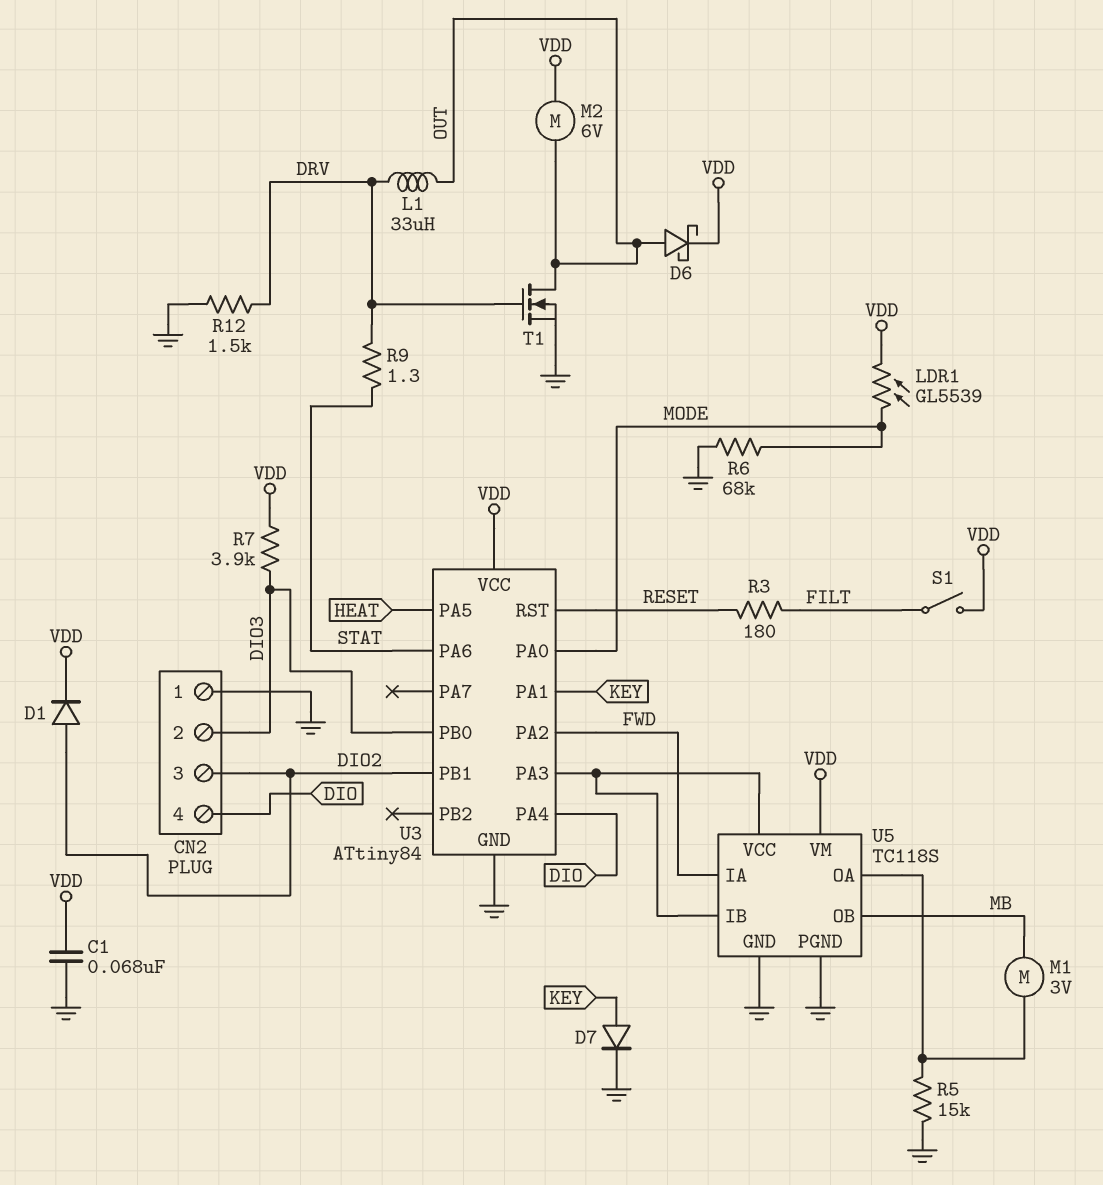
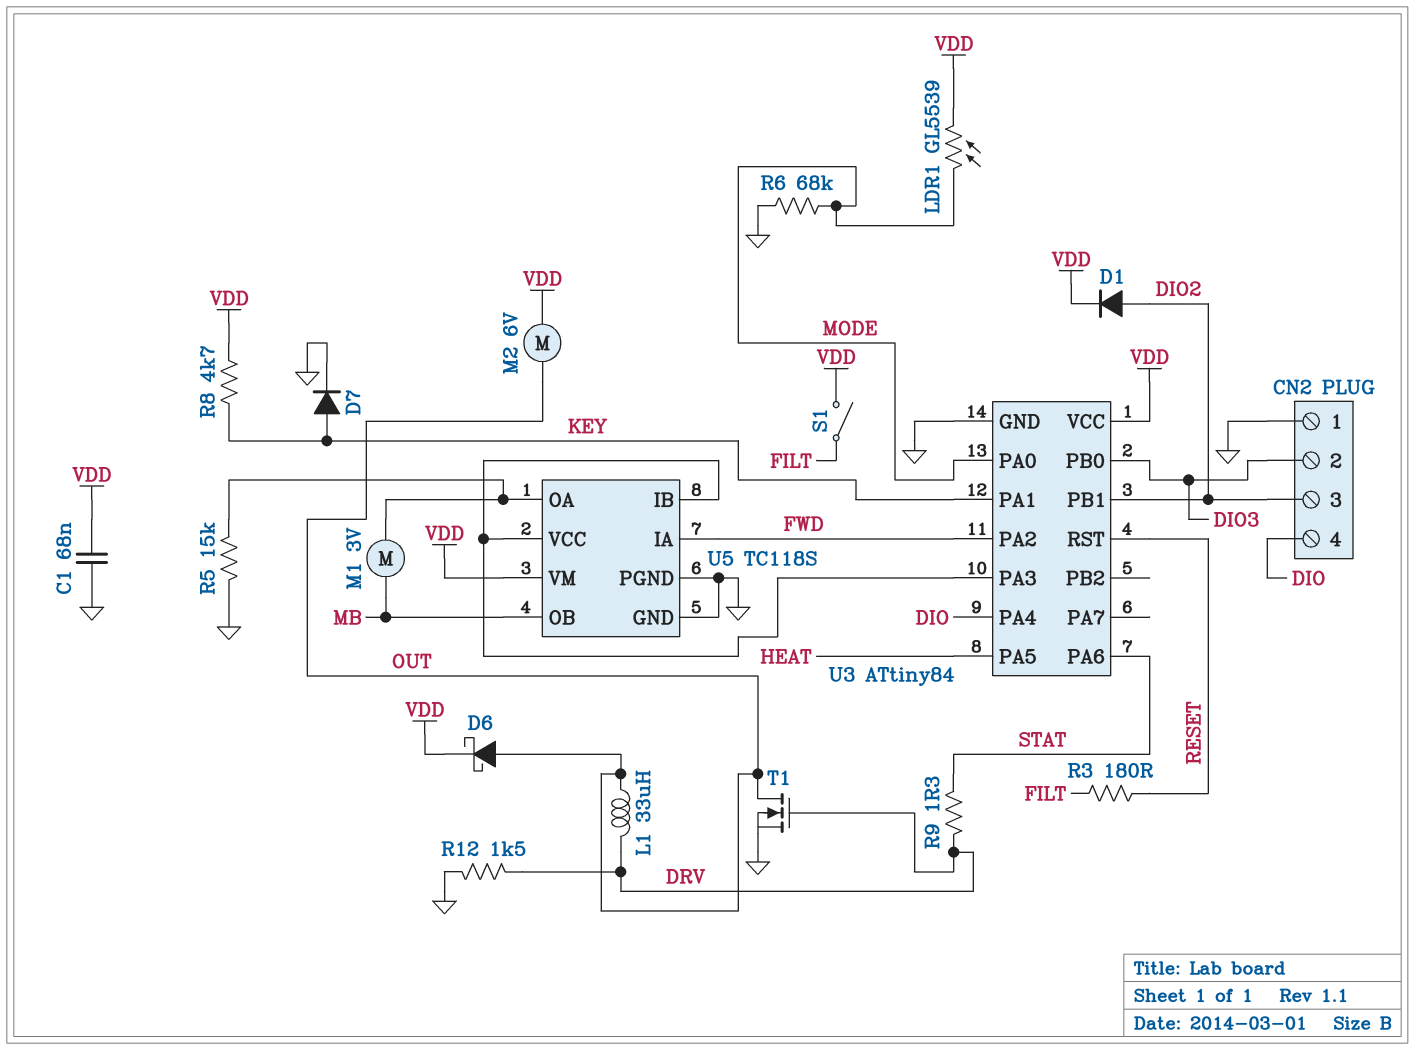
R7: 3.9k (DIO3, VDD) -> none
R8: none -> 4.7k (KEY, VDD)

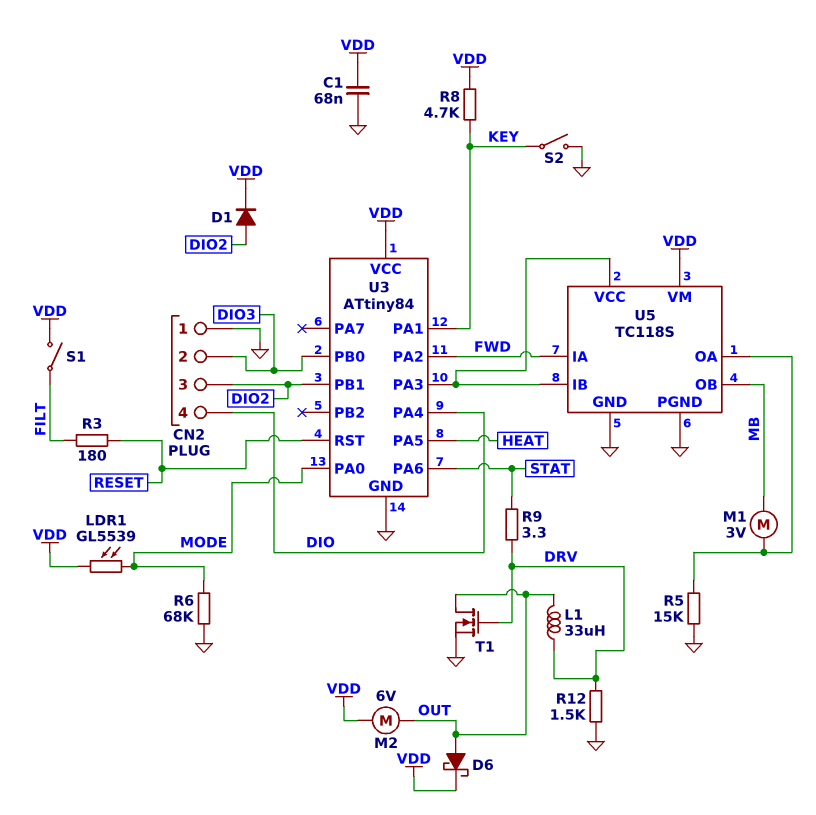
D7: diode (A KEY, K GND) -> none
R9: 1.3 (DRV, STAT) -> 3.3 (DRV, STAT)
S2: none -> switch (GND, KEY)

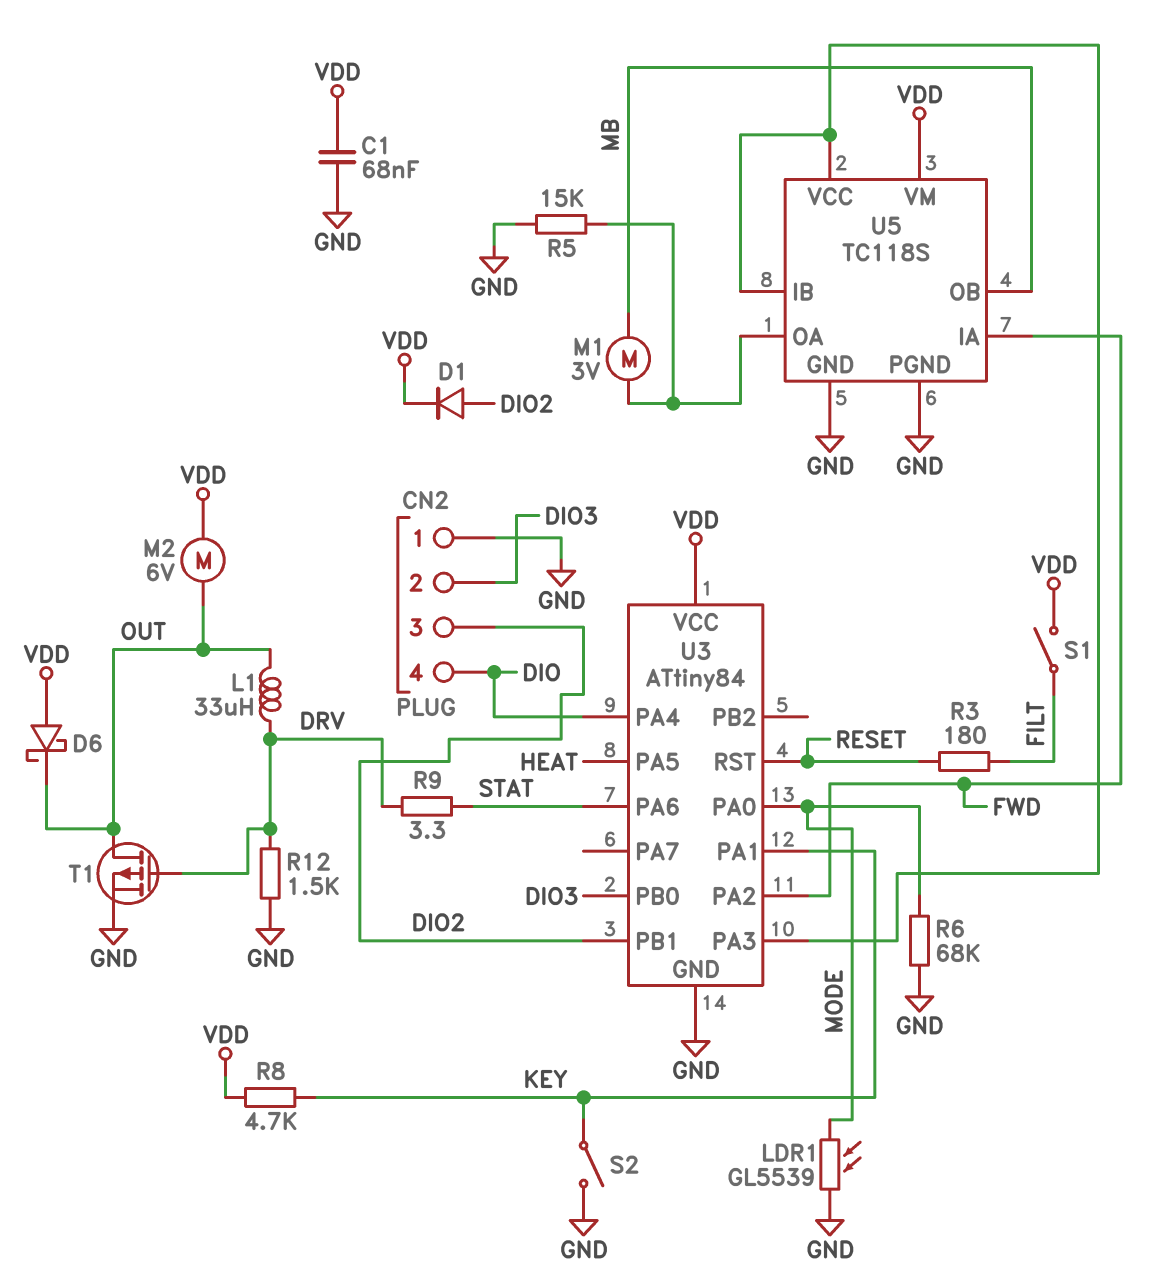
D6: schottky (A OUT, K VDD) -> schottky (A VDD, K OUT)
LDR1: GL5539 (MODE, VDD) -> GL5539 (GND, MODE)
T1: NMOS (G DRV, D OUT, S GND) -> PMOS (G DRV, D OUT, S GND)

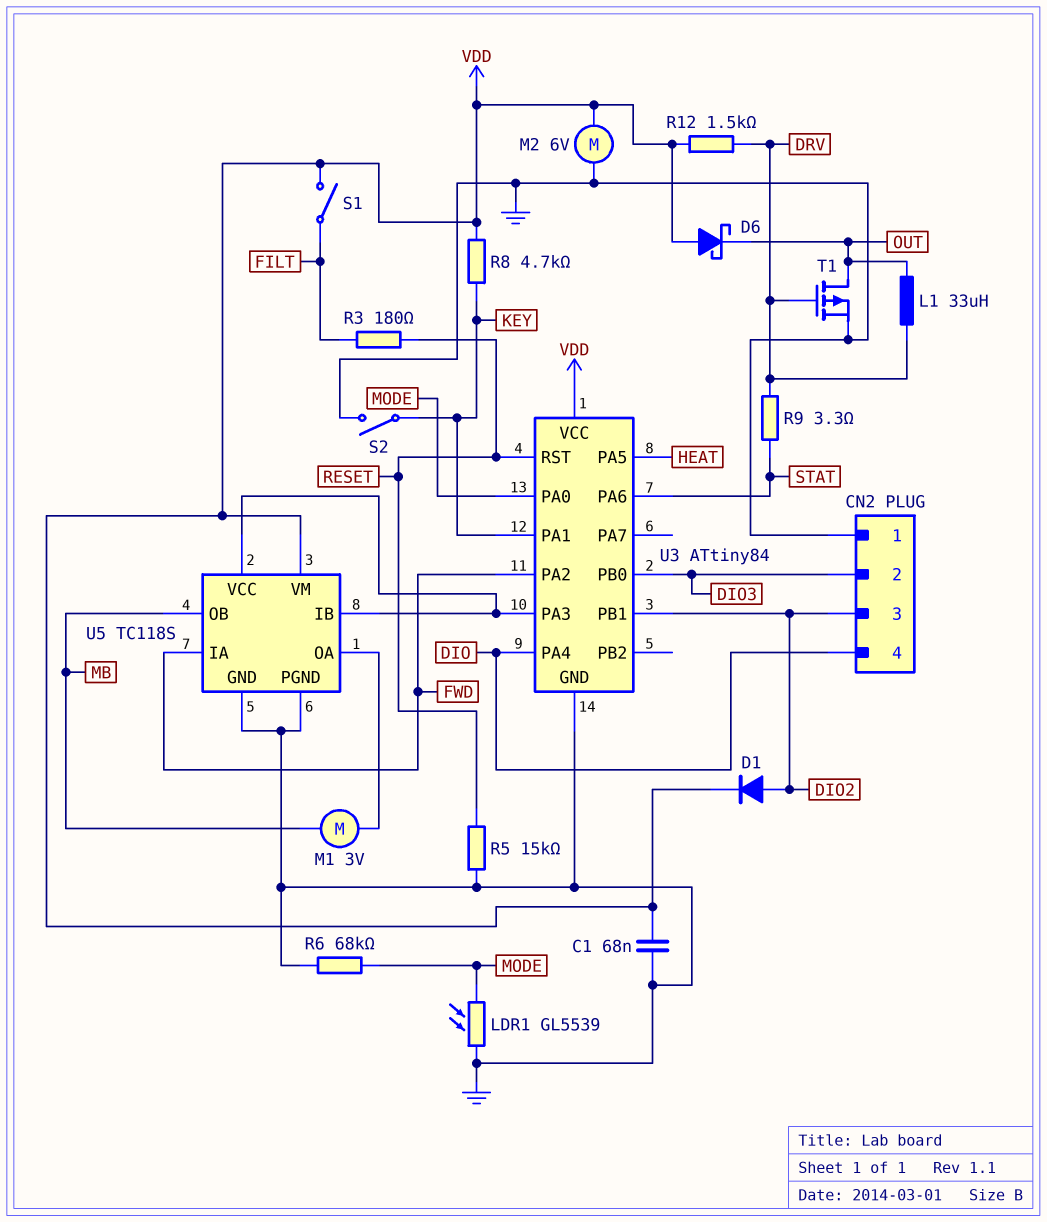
M2: motor 6V (OUT, VDD) -> motor 6V (GND, VDD)
R5: 15k (GND, U5/OA) -> 15k (GND, RESET)
R12: 1.5k (DRV, GND) -> 1.5k (DRV, VDD)

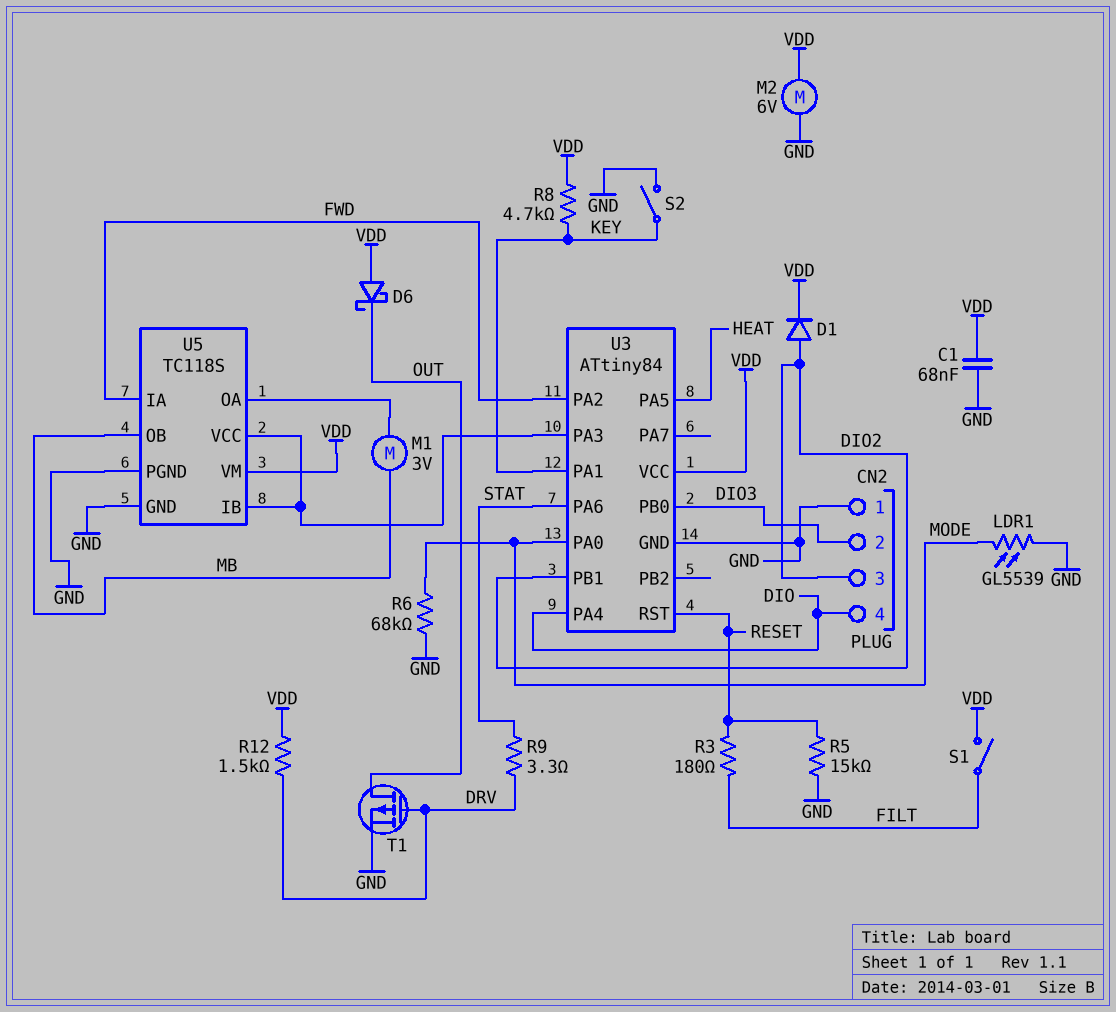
L1: 33uH (DRV, OUT) -> none

